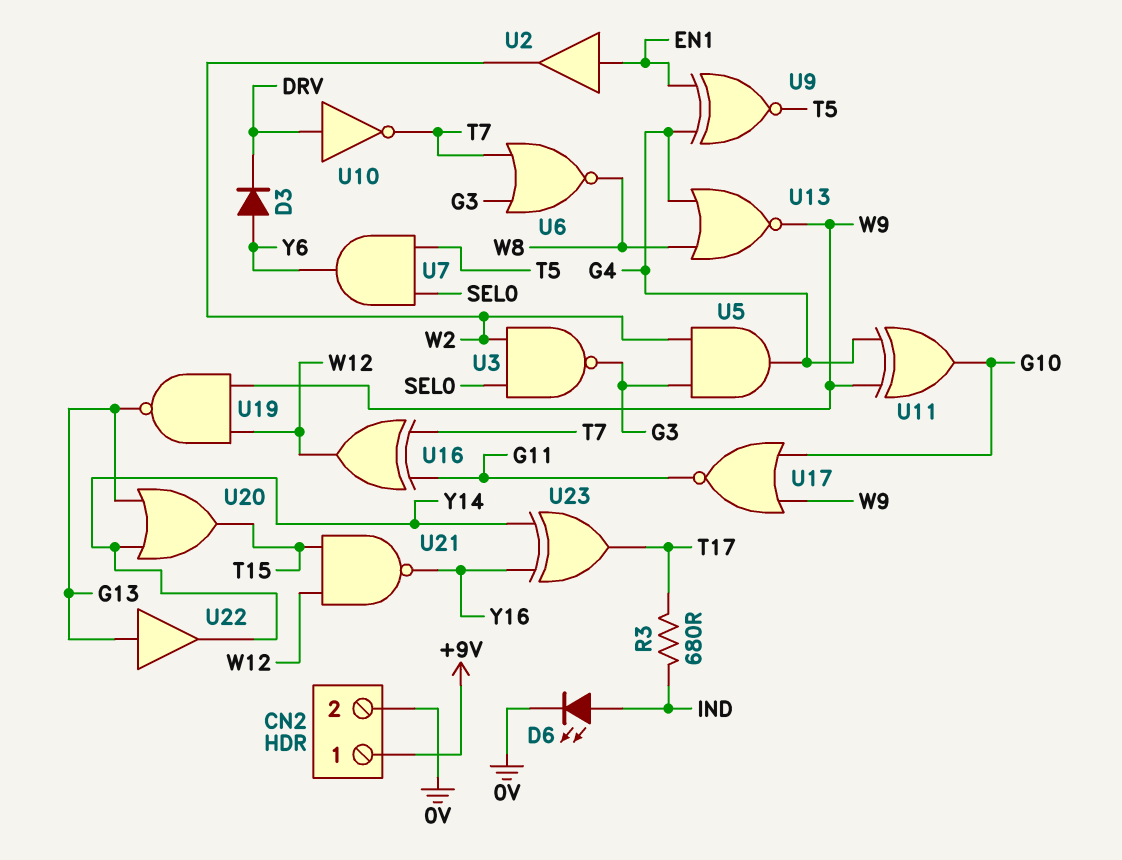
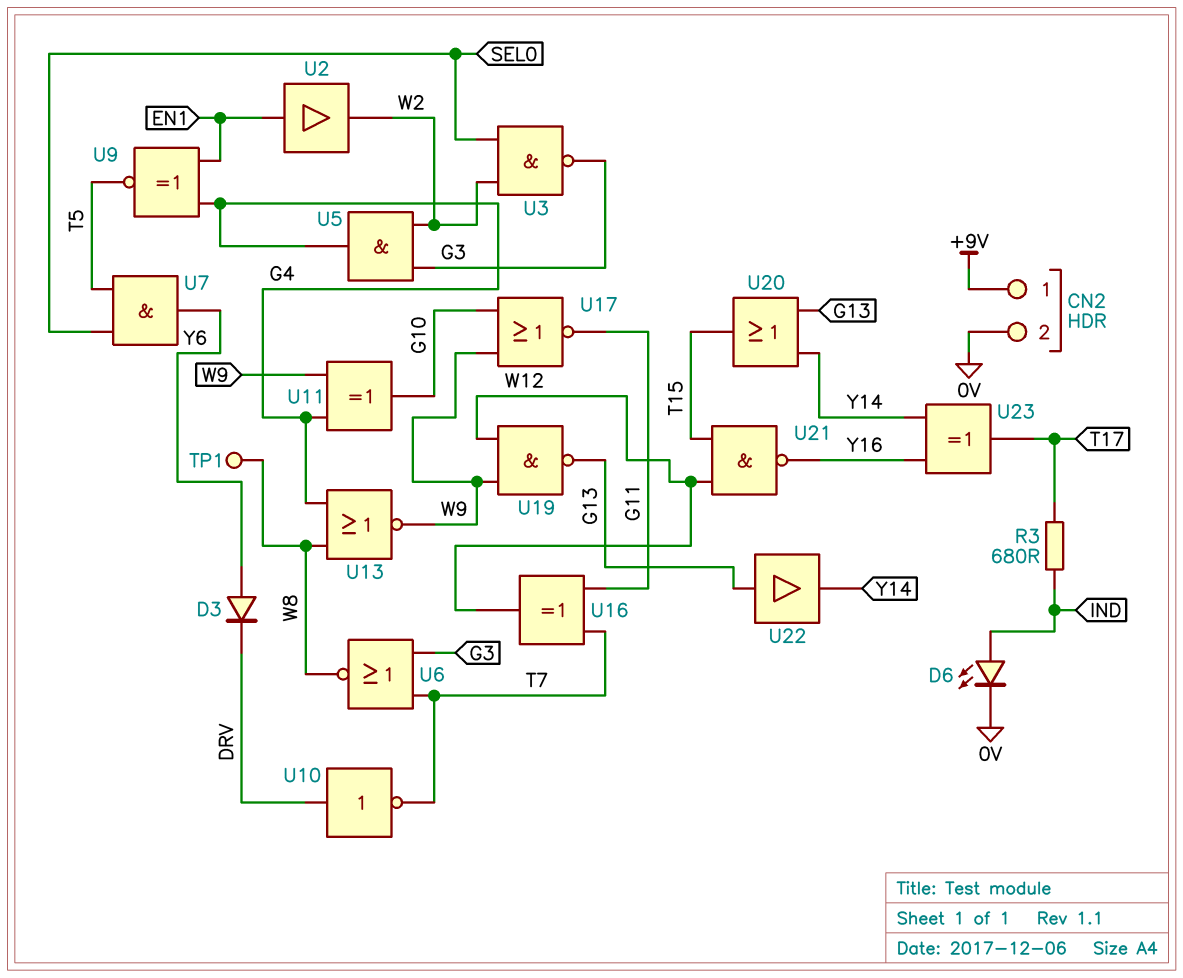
TP1: none -> test point (W8)

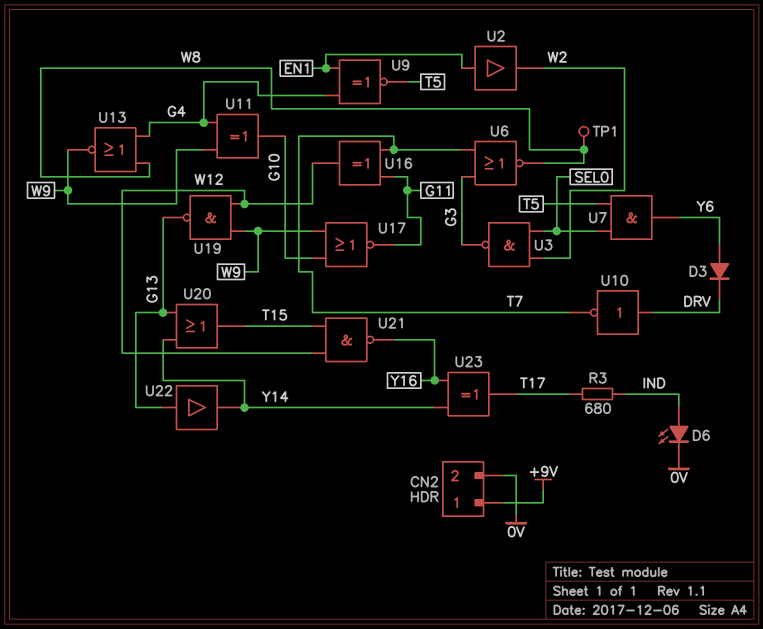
U5: AND (in G3, in W2, out G4) -> none

